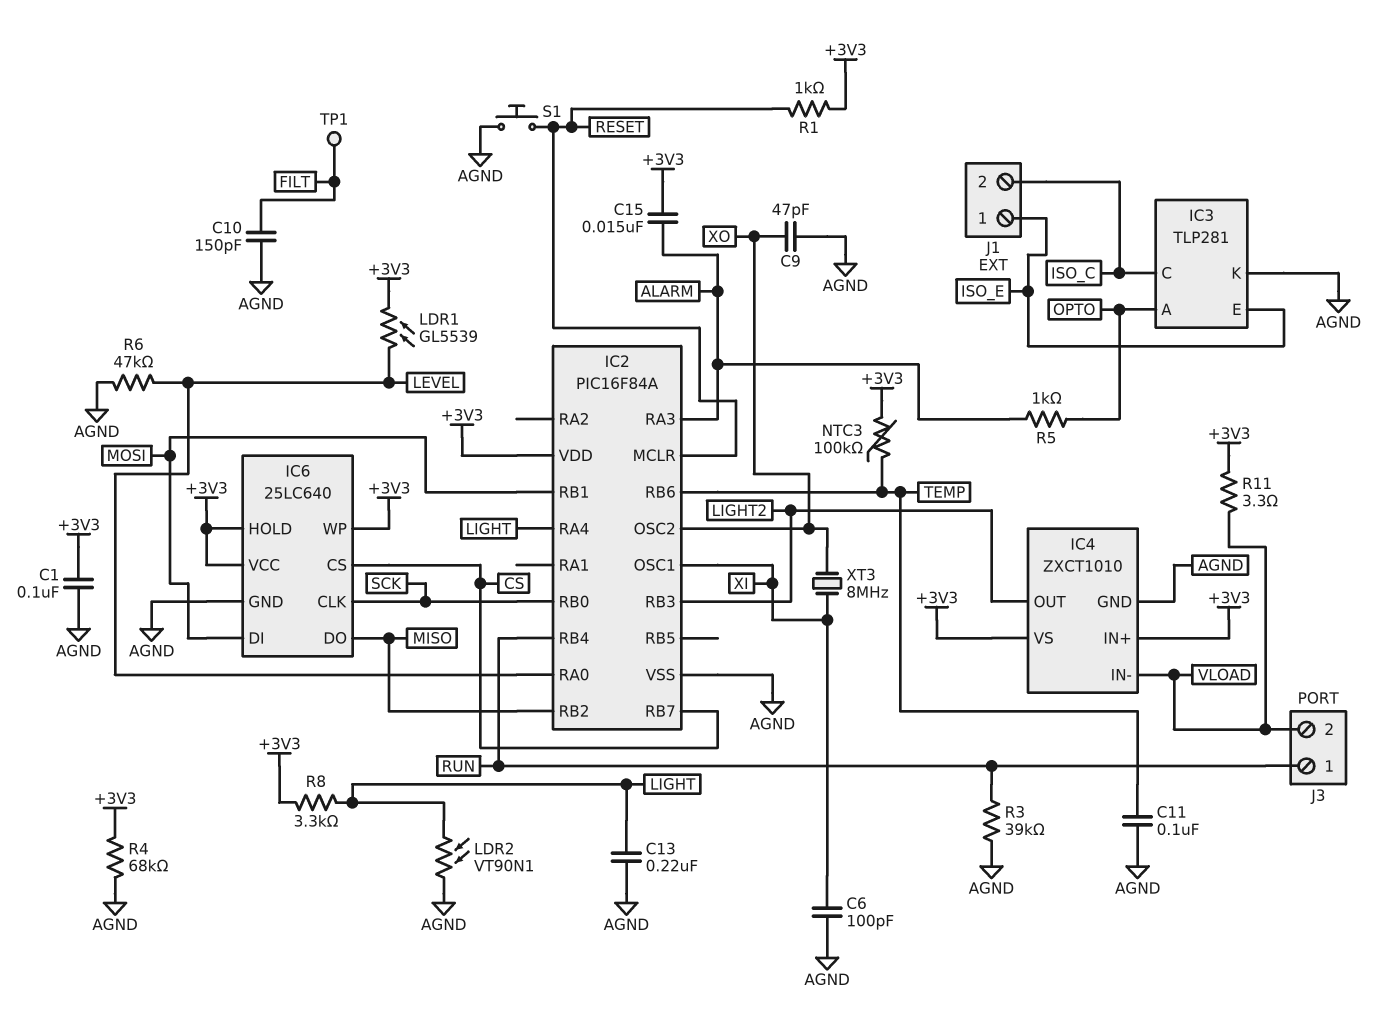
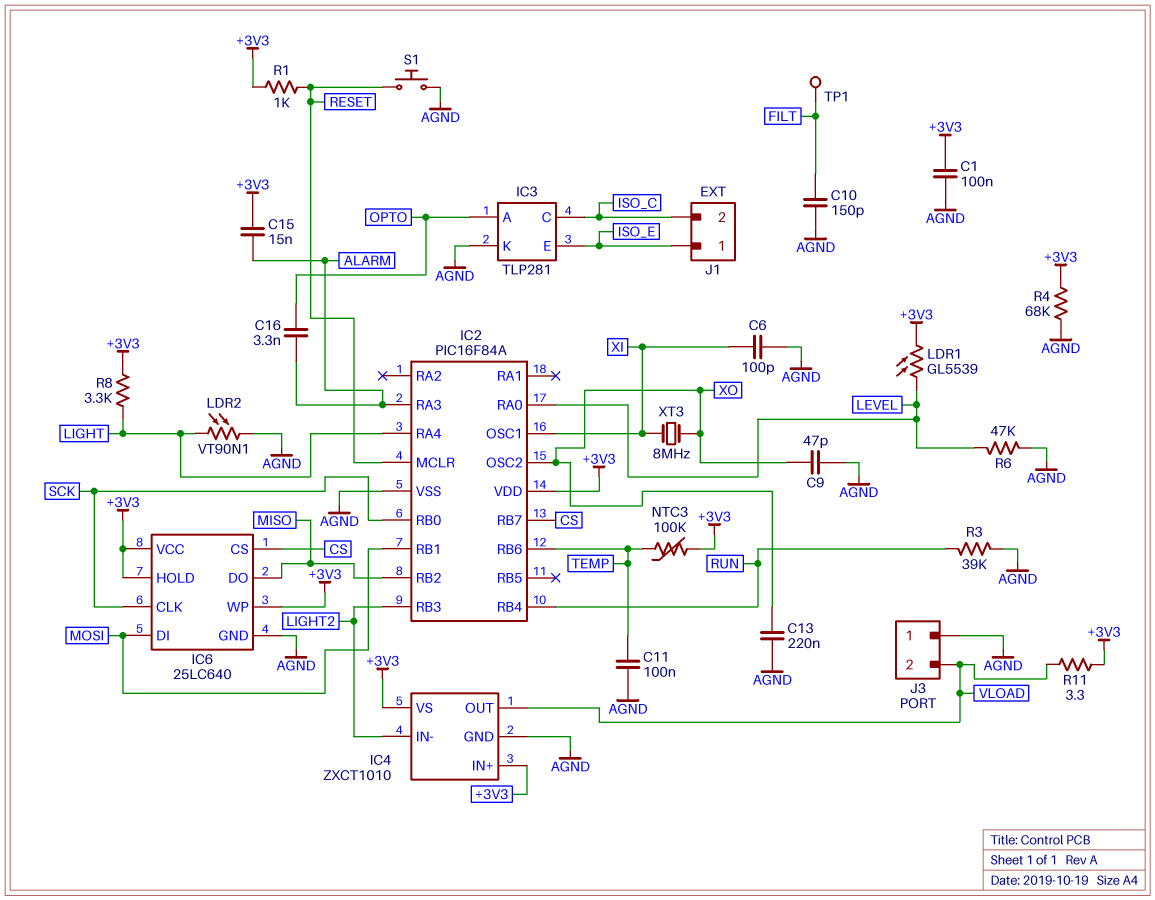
C13: 220nF (AGND, LIGHT) -> 220nF (AGND, XO)
C16: none -> 3.3nF (ALARM, OPTO)
IC4 pin IN-: VLOAD -> LIGHT2
IC4 pin OUT: LIGHT2 -> VLOAD
J3 pin 1: RUN -> AGND
R5: 1k (ALARM, OPTO) -> none

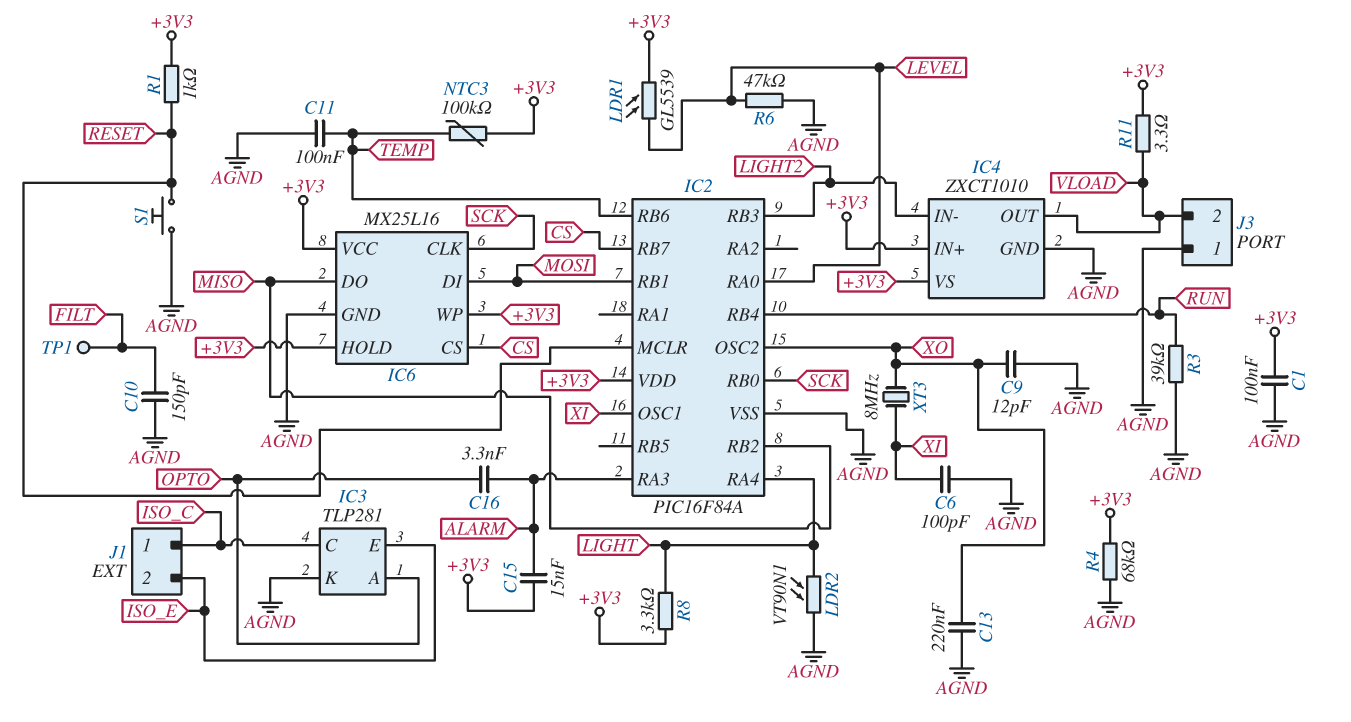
C9: 47pF (AGND, XO) -> 12pF (AGND, XO)
IC6: 25LC640 -> MX25L16
J1 pin 1: ISO_E -> ISO_C
J1 pin 2: ISO_C -> ISO_E

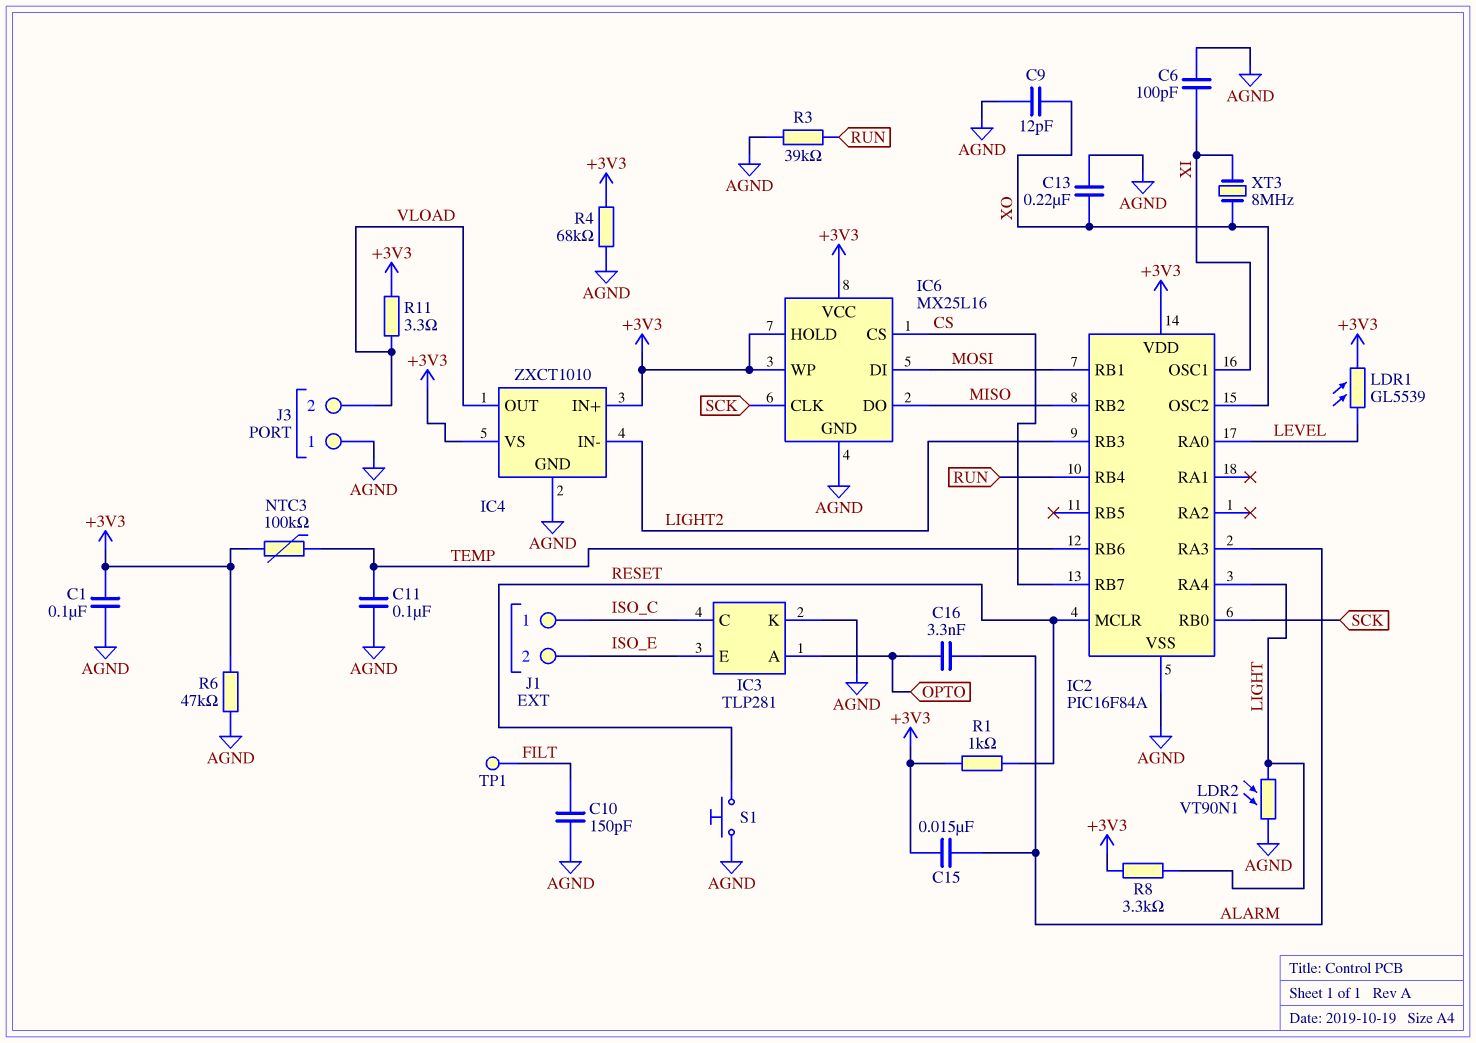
R6: 47k (AGND, LEVEL) -> 47k (+3V3, AGND)

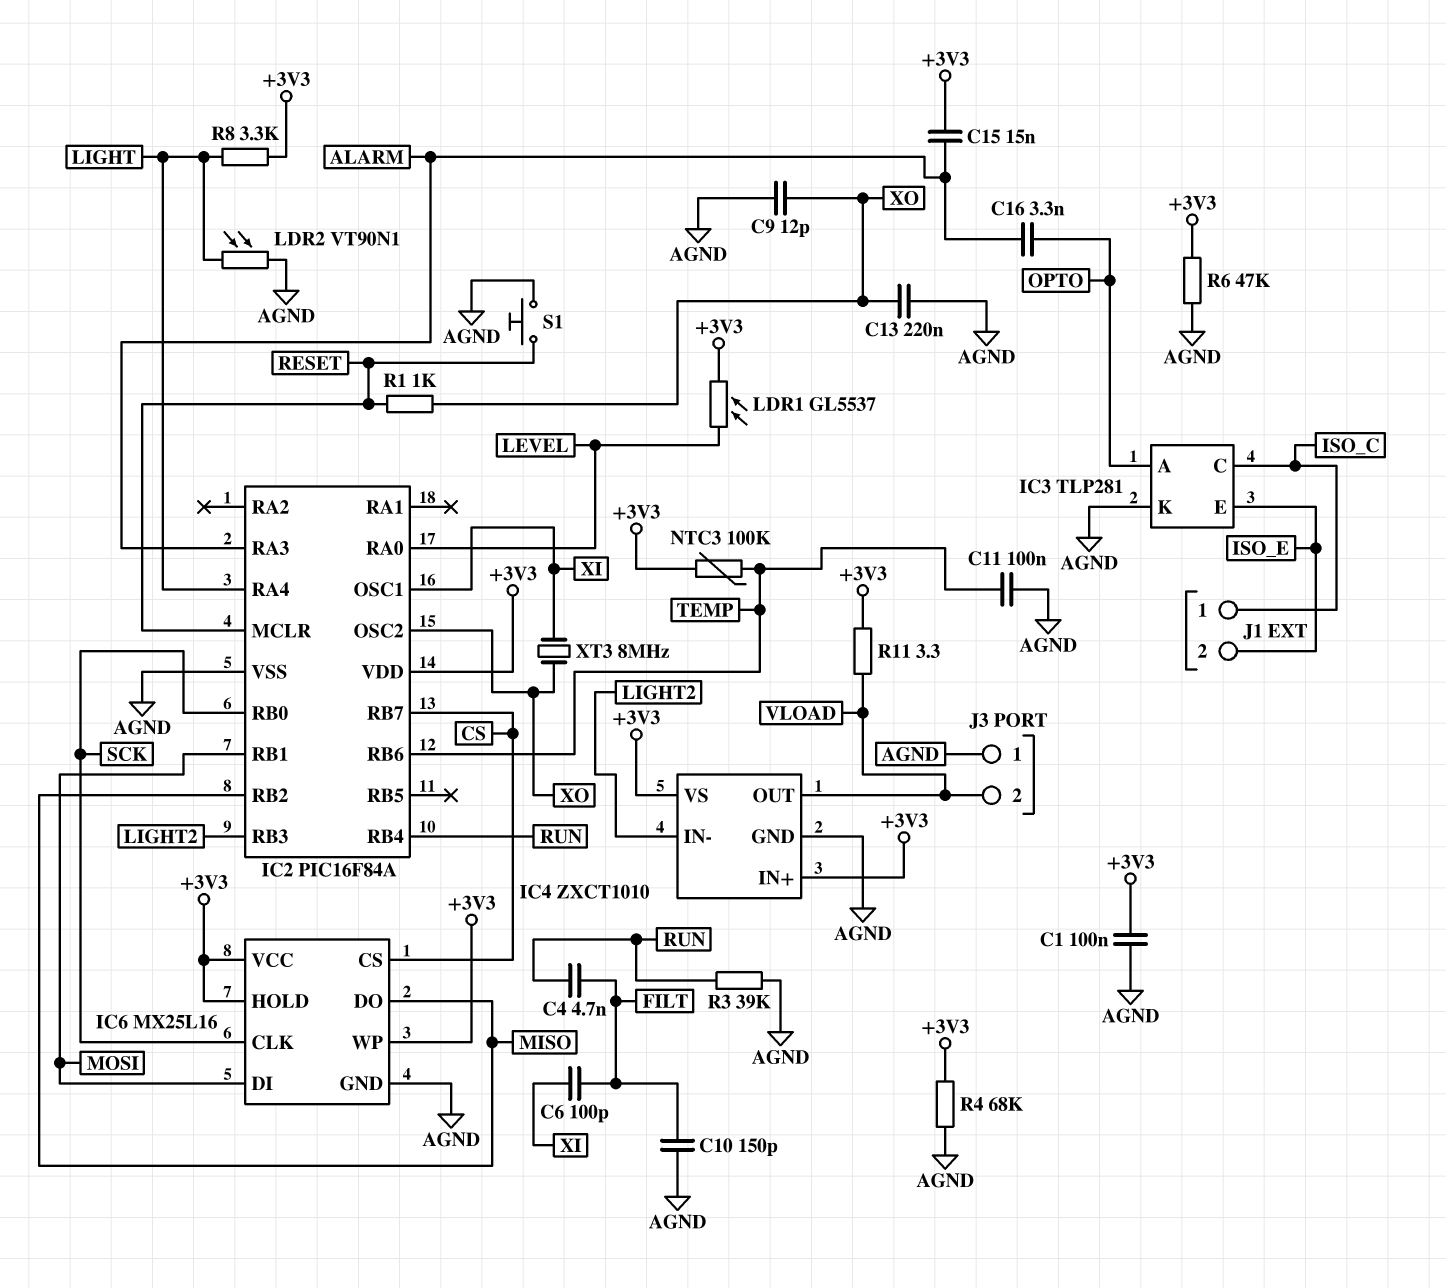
C4: none -> 4.7nF (FILT, RUN)
C6: 100pF (AGND, XI) -> 100pF (FILT, XI)
LDR1: GL5539 (+3V3, LEVEL) -> GL5537 (+3V3, LEVEL)
R1: 1k (+3V3, RESET) -> 1k (RESET, XO)
TP1: test point (FILT) -> none

